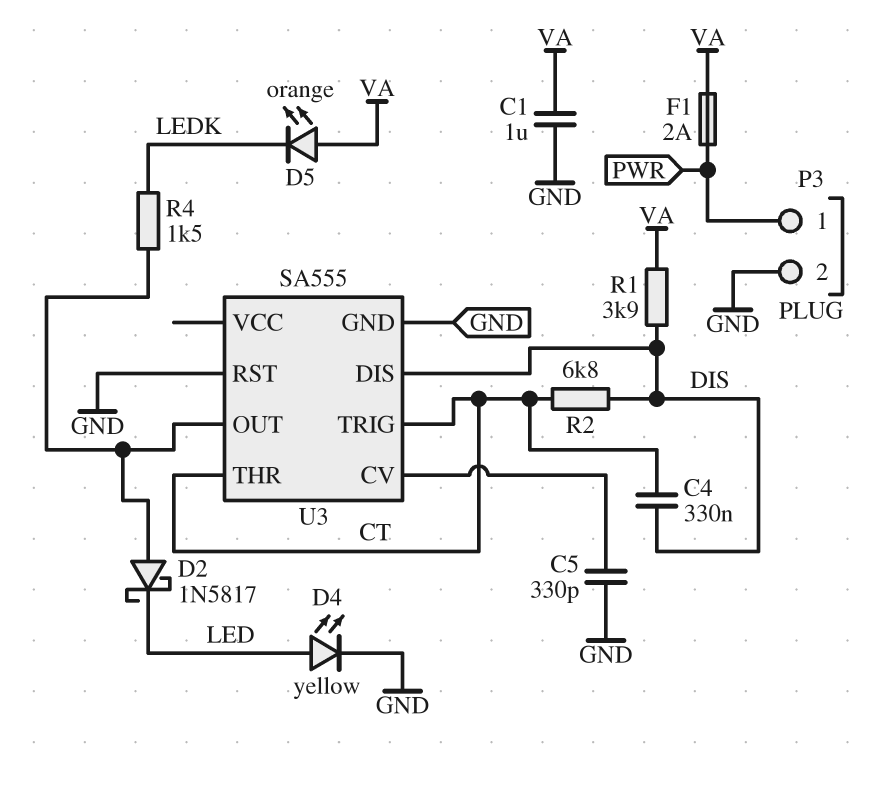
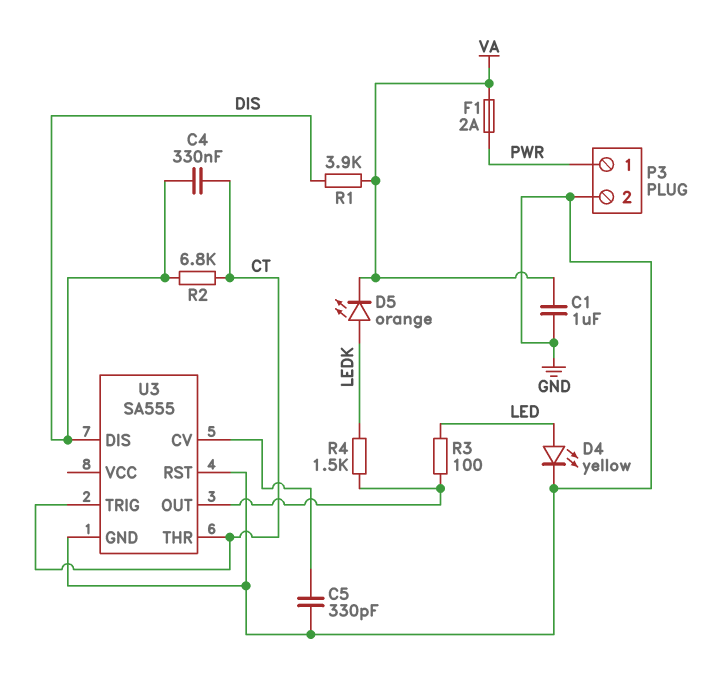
D2: schottky 1N5817 (A U3/OUT, K LED) -> none
D5: LED orange (A VA, K LEDK) -> LED orange (A LEDK, K VA)
R3: none -> 100 (LED, U3/OUT)

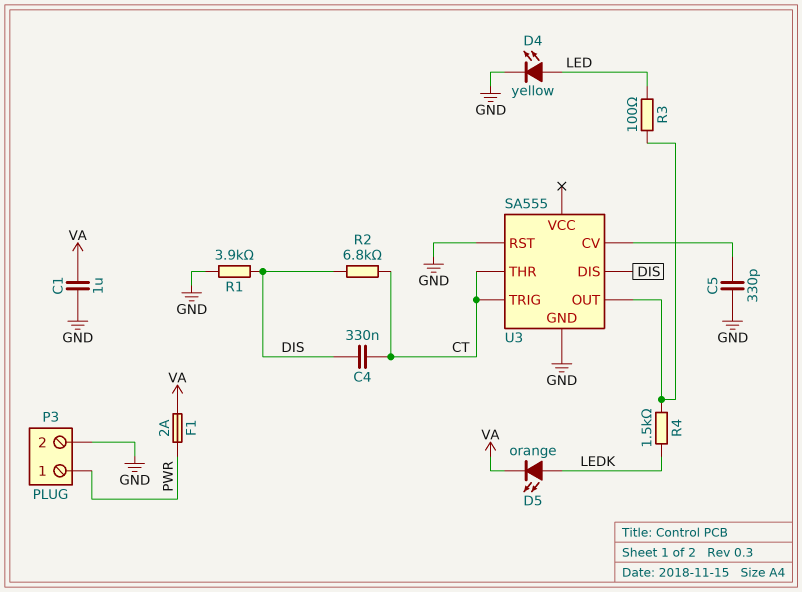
R1: 3.9k (DIS, VA) -> 3.9k (DIS, GND)

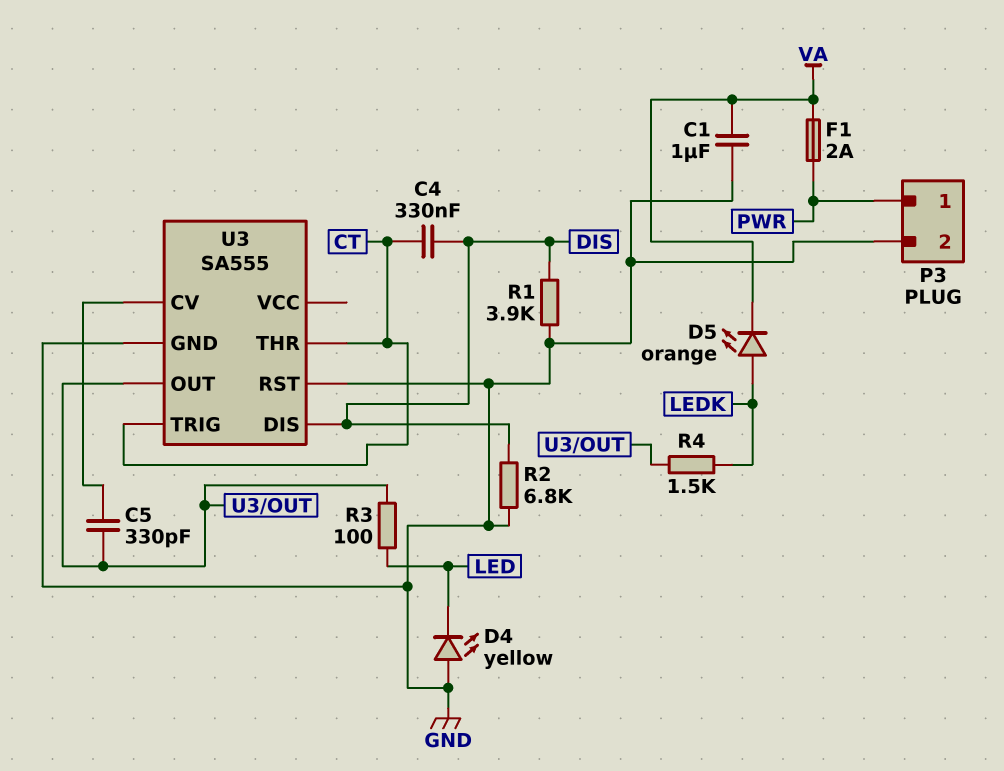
C5: 330pF (GND, U3/CV) -> 330pF (U3/CV, U3/OUT)
D4: LED yellow (A LED, K GND) -> LED yellow (A GND, K LED)
R2: 6.8k (CT, DIS) -> 6.8k (DIS, GND)

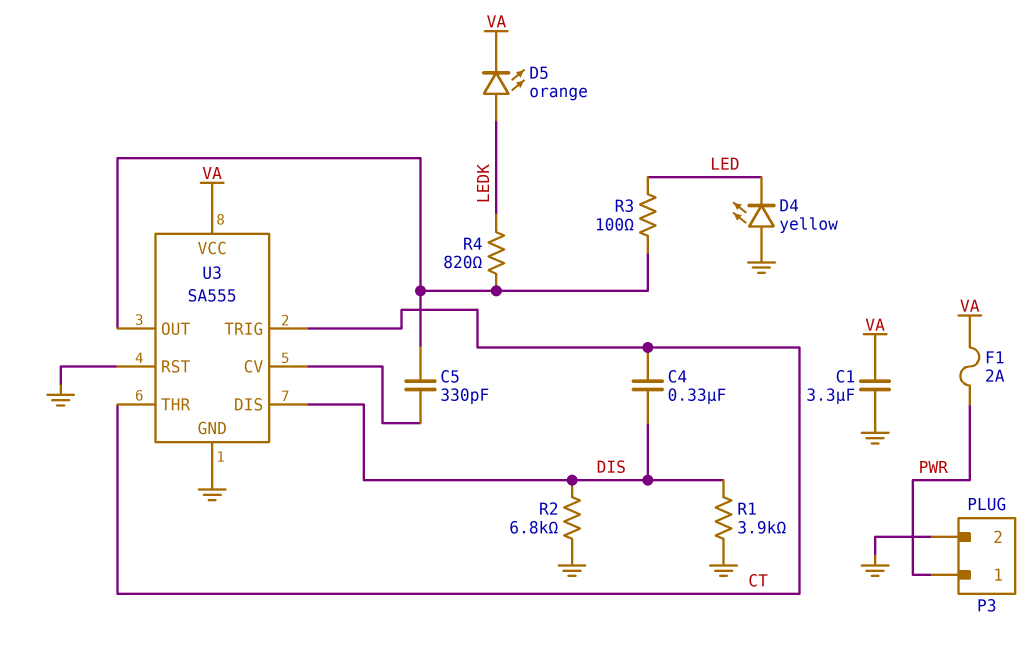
C1: 1uF (GND, VA) -> 3.3uF (GND, VA)
R4: 1.5k (LEDK, U3/OUT) -> 820 (LEDK, U3/OUT)
U3 pin VCC: none -> VA

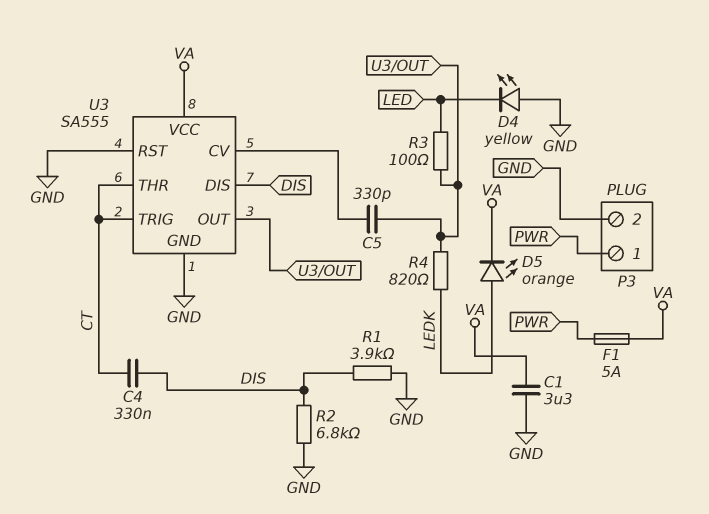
F1: 2A (PWR, VA) -> 5A (PWR, VA)

